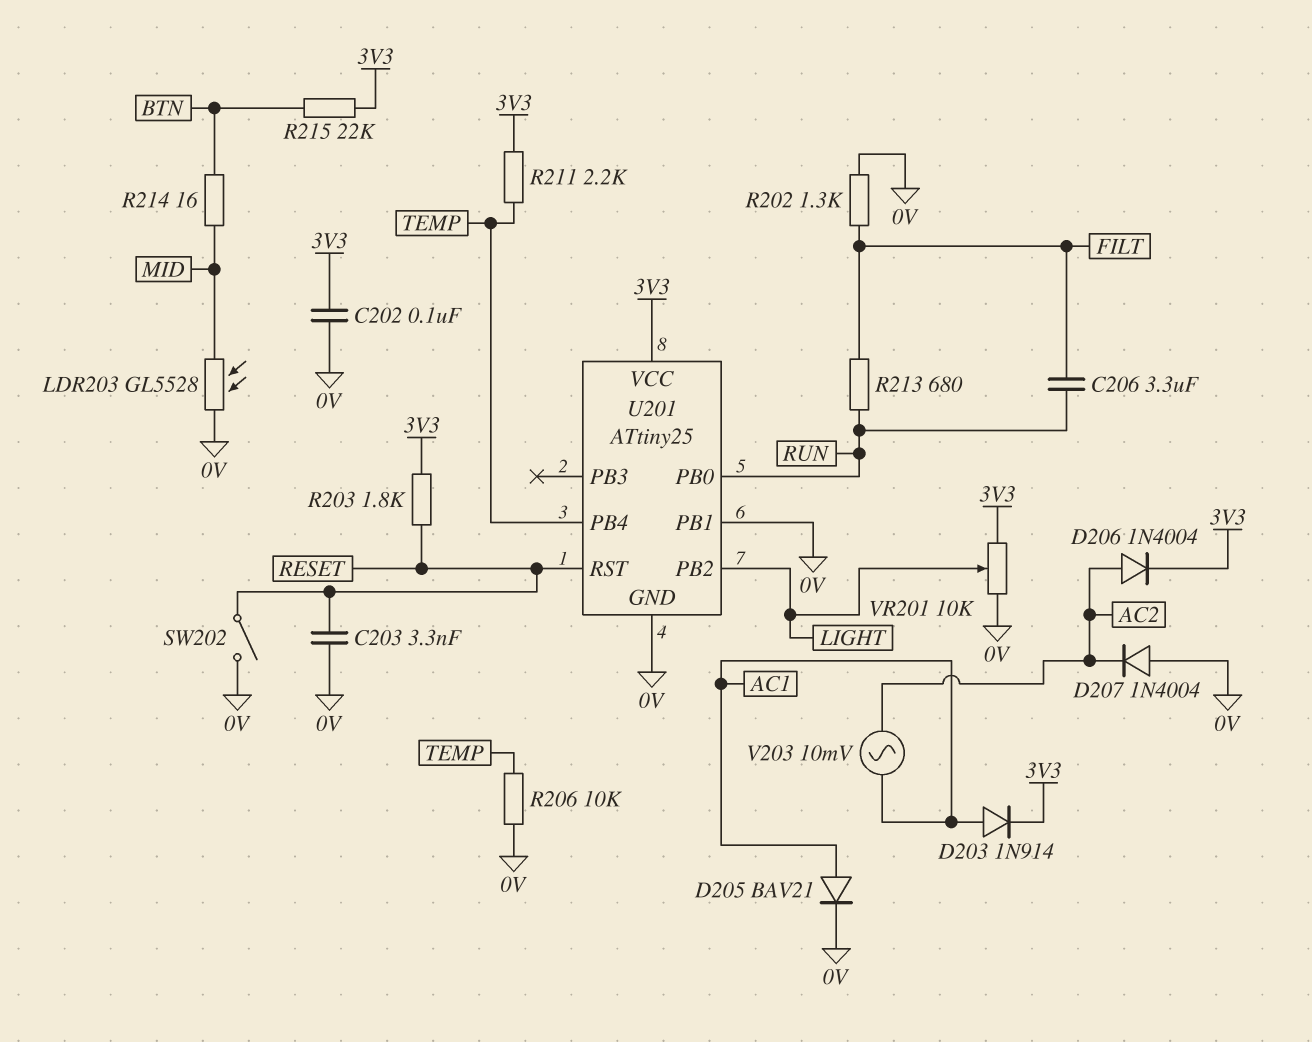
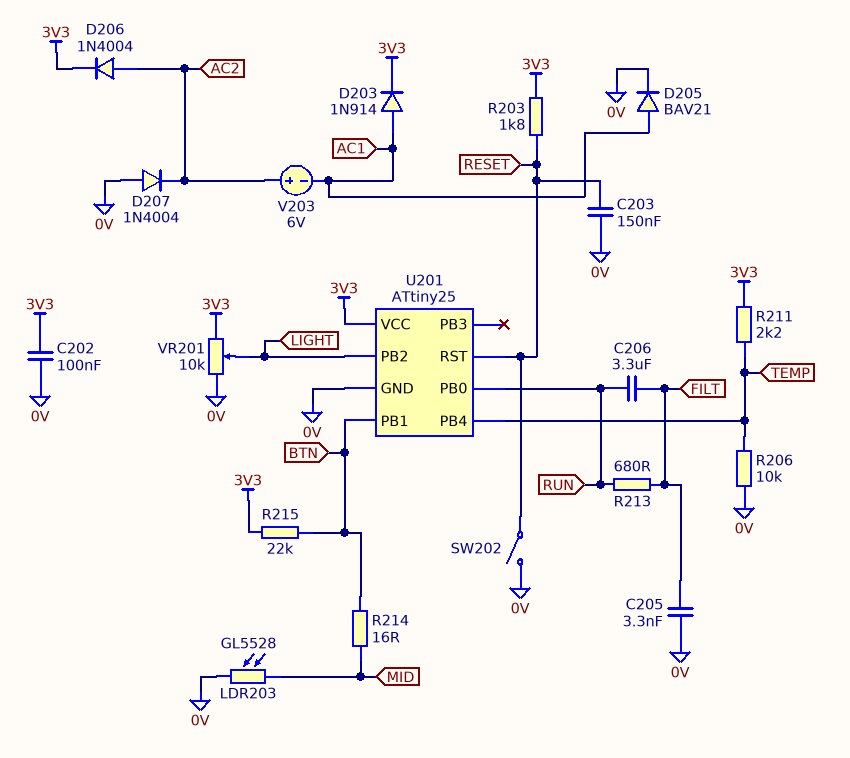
C203: 3.3nF (0V, RESET) -> 150nF (0V, RESET)
C205: none -> 3.3nF (0V, FILT)
R202: 1.3k (0V, FILT) -> none
U201 pin PB1: 0V -> BTN
V203: AC 10mV (AC1, AC2) -> 6V (plus AC2, minus AC1)

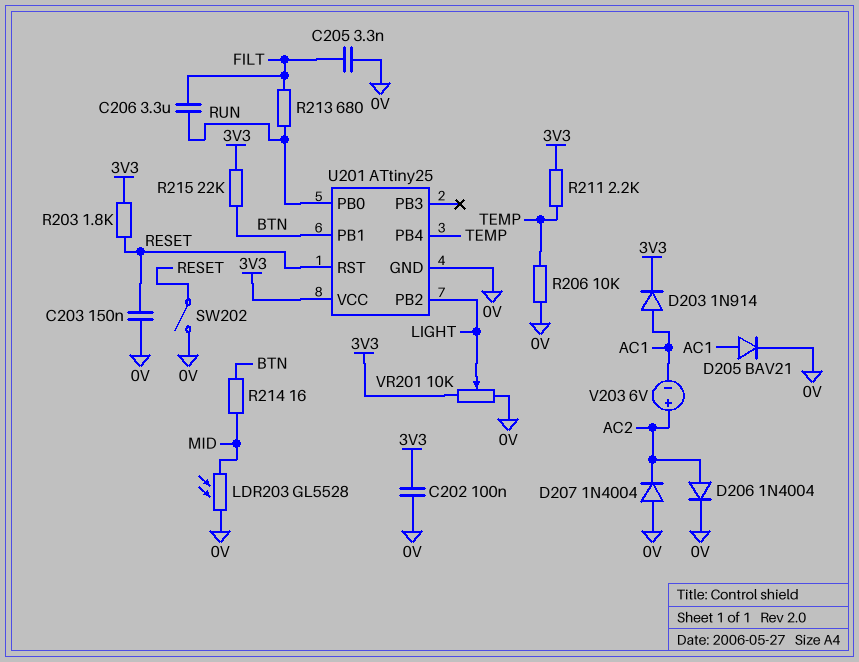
D206: diode 1N4004 (A AC2, K 3V3) -> diode 1N4004 (A AC2, K 0V)

